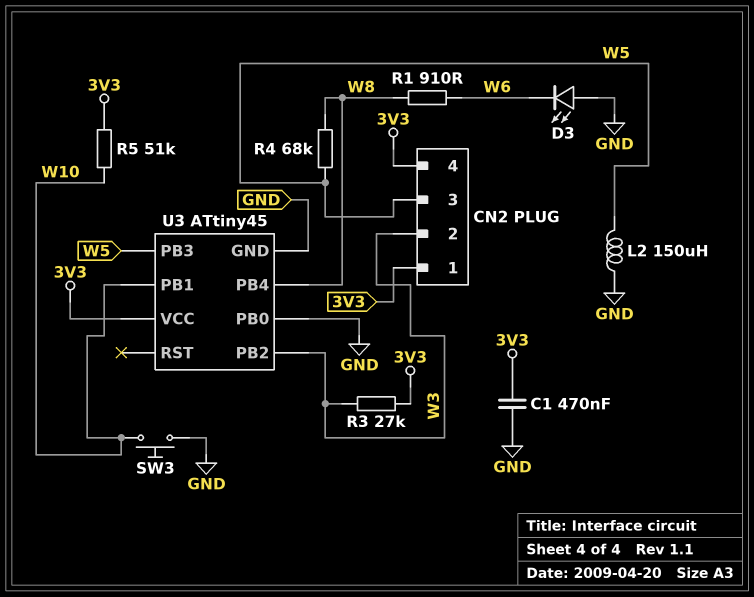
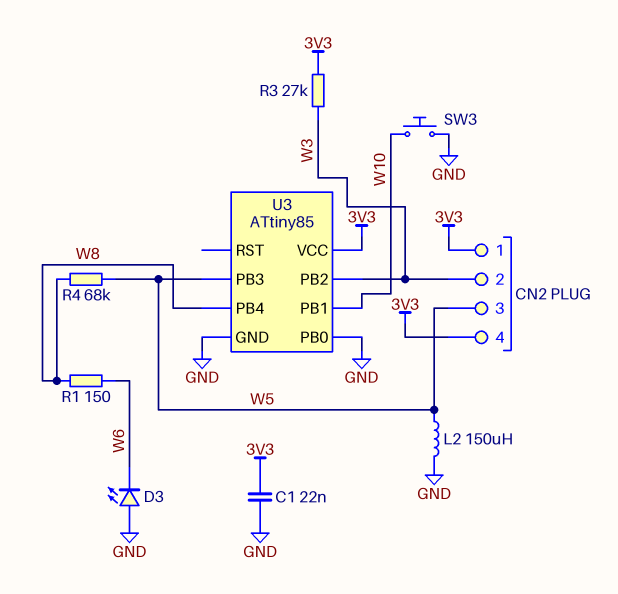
C1: 470nF (3V3, GND) -> 22nF (3V3, GND)
R1: 910 (W6, W8) -> 150 (W6, W8)
R5: 51k (3V3, W10) -> none
U3: ATtiny45 -> ATtiny85

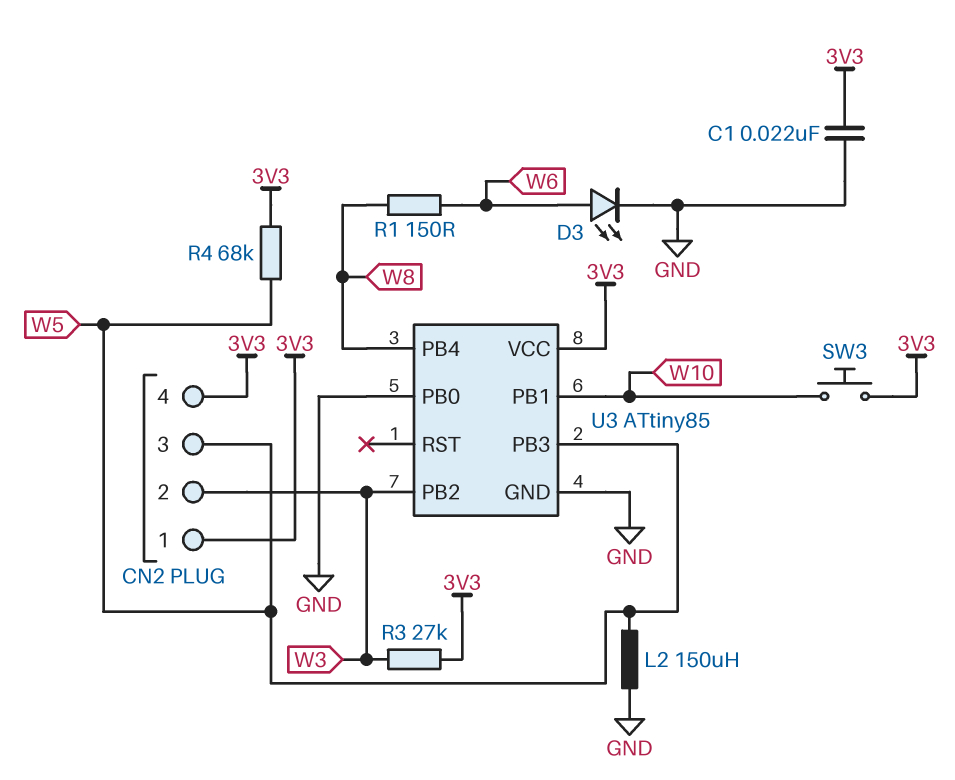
D3: LED (A GND, K W6) -> LED (A W6, K GND)
R4: 68k (W5, W8) -> 68k (3V3, W5)
SW3: button (GND, W10) -> button (3V3, W10)

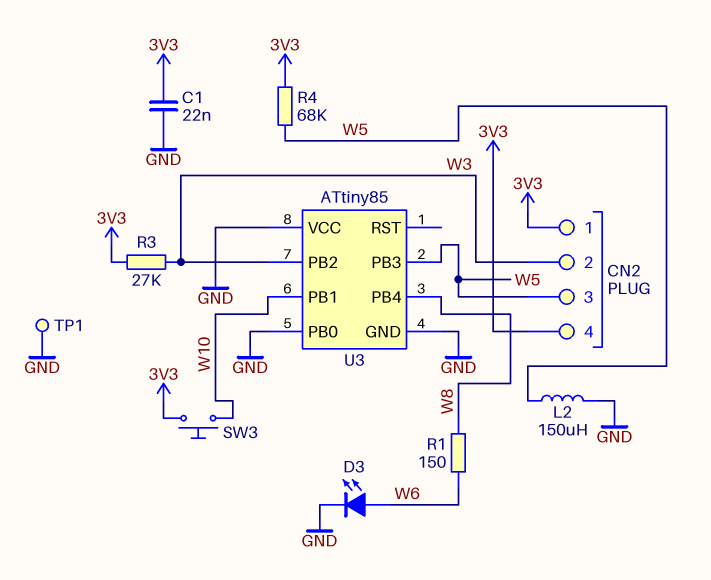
TP1: none -> test point (GND)
U3 pin VCC: 3V3 -> GND

